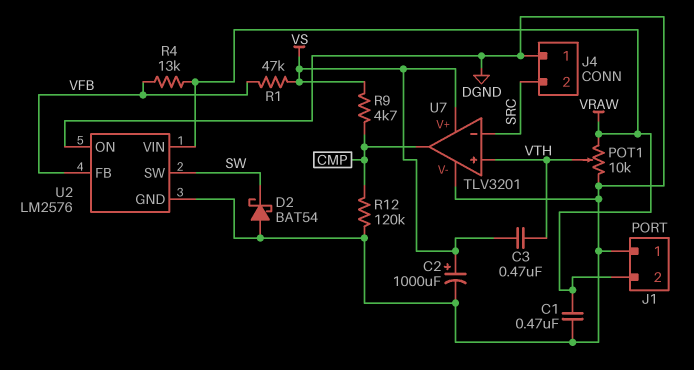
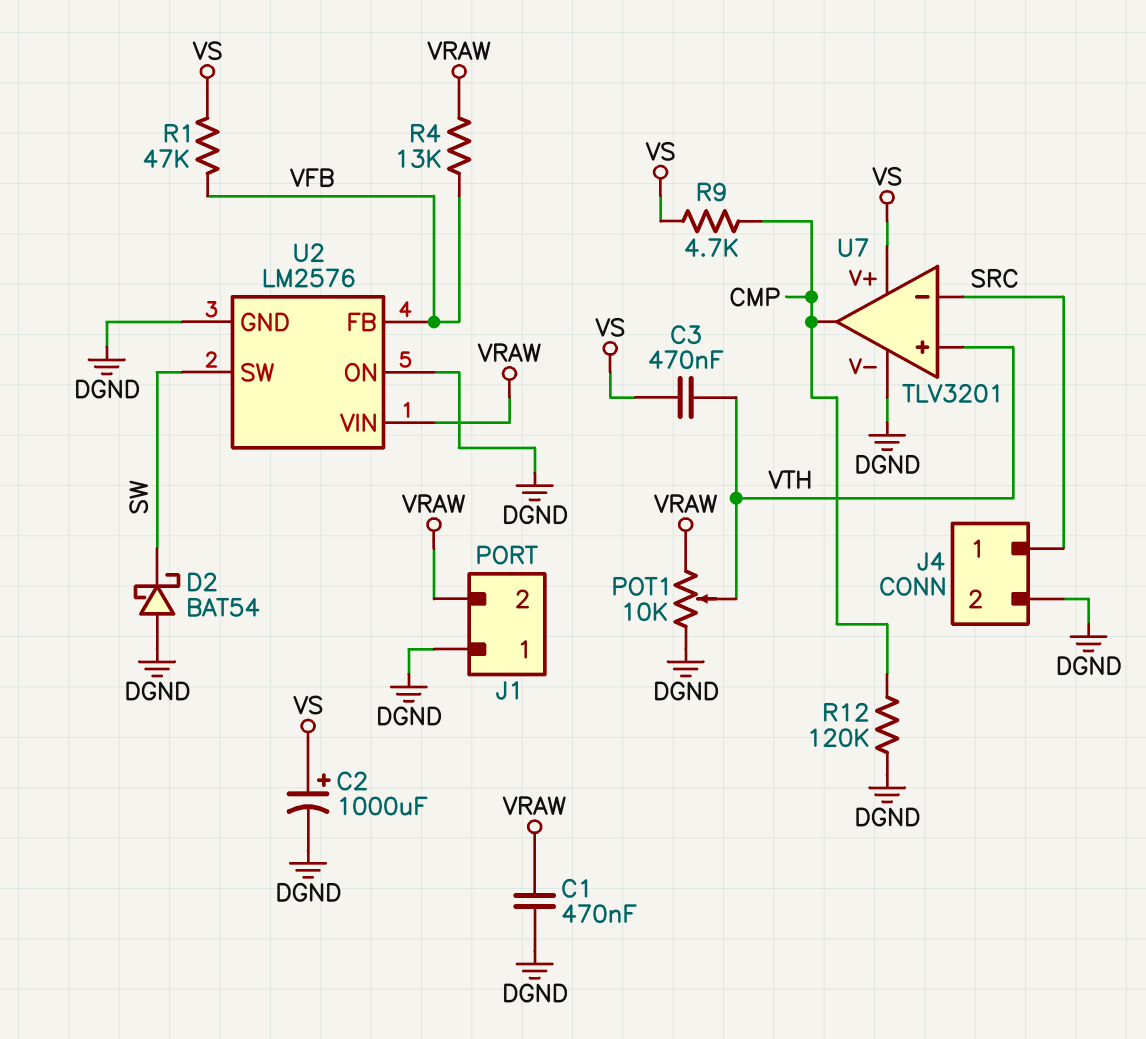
J4 pin 1: DGND -> SRC
J4 pin 2: SRC -> DGND

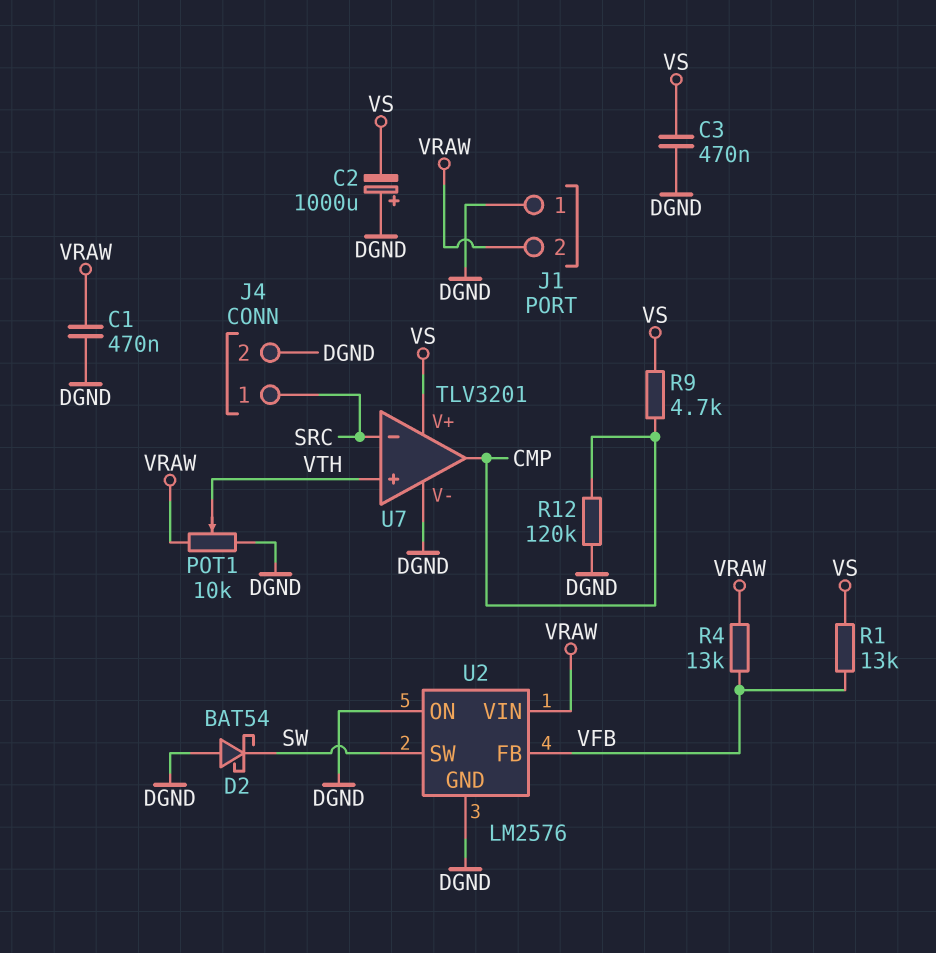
C2: 1000uF (plus VS, minus DGND) -> 1000uF (plus DGND, minus VS)
C3: 470nF (VS, VTH) -> 470nF (DGND, VS)
R1: 47k (VFB, VS) -> 13k (VFB, VS)

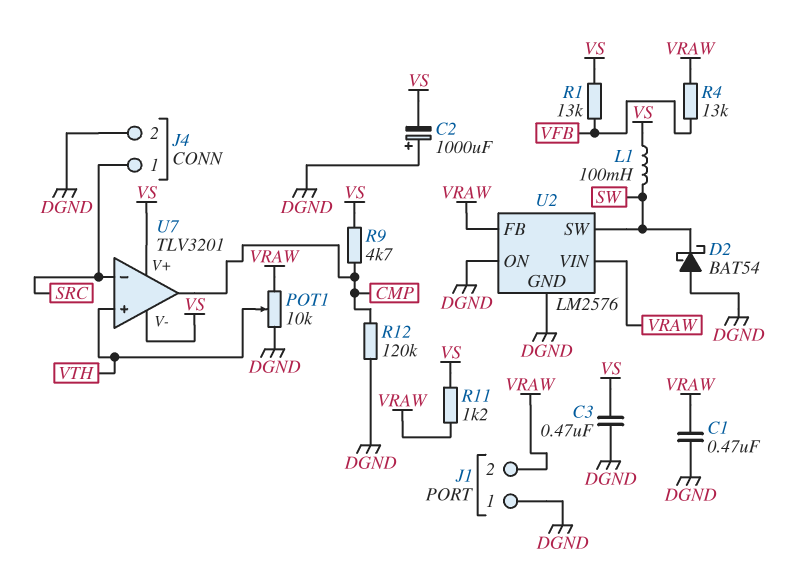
L1: none -> 100mH (SW, VS)
R11: none -> 1.2k (VRAW, VS)
U2 pin FB: VFB -> VRAW
U7 pin V-: DGND -> VS

